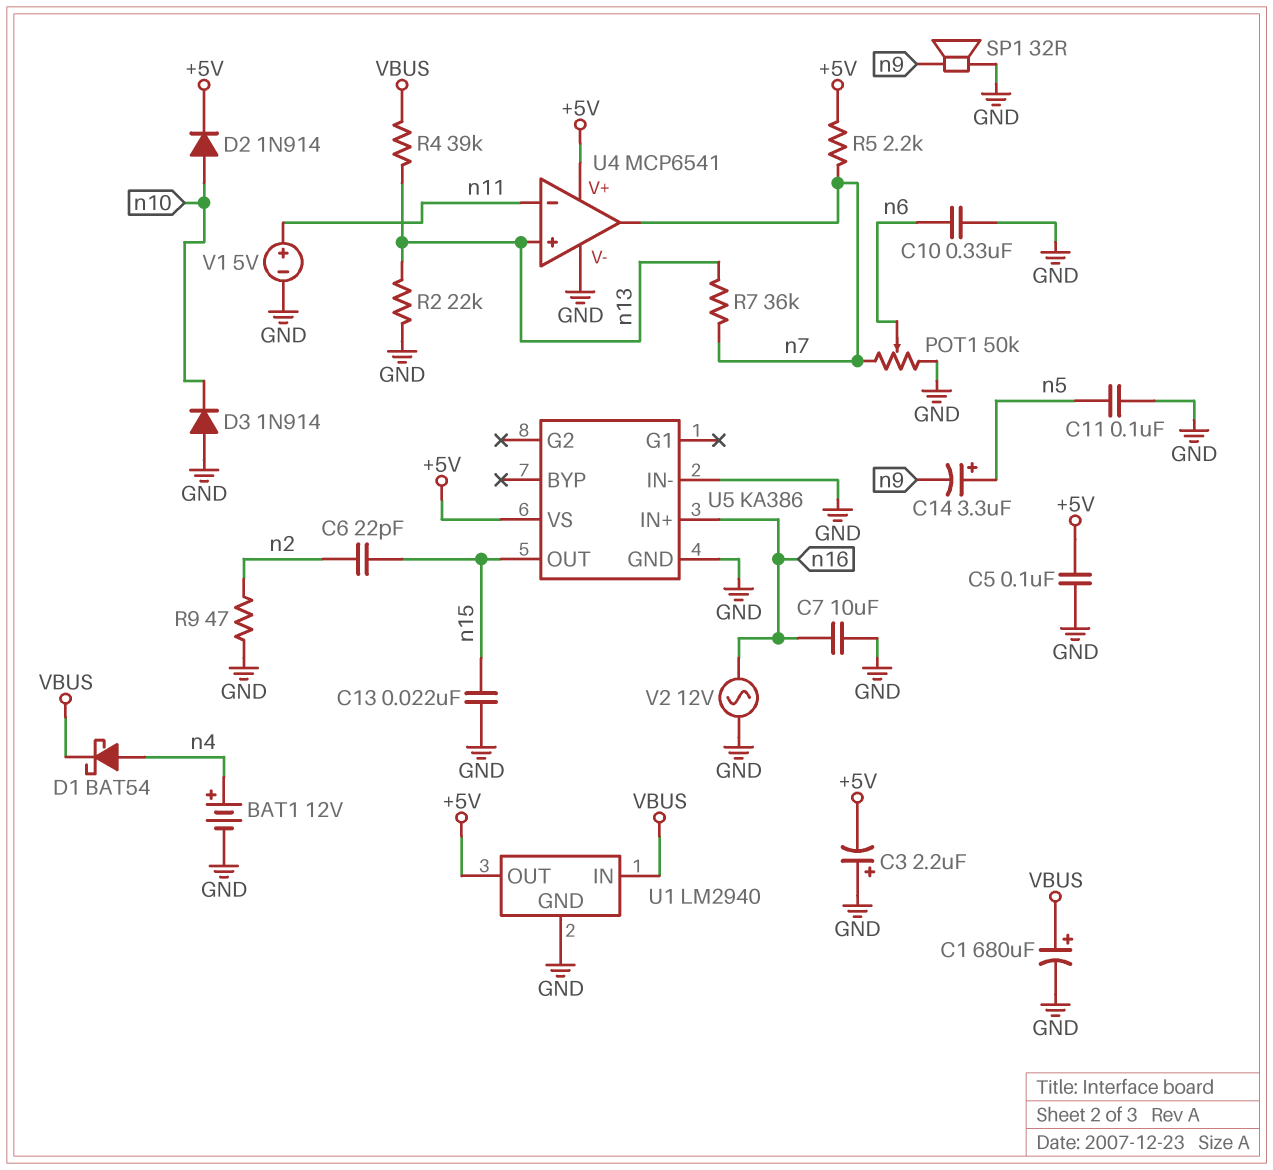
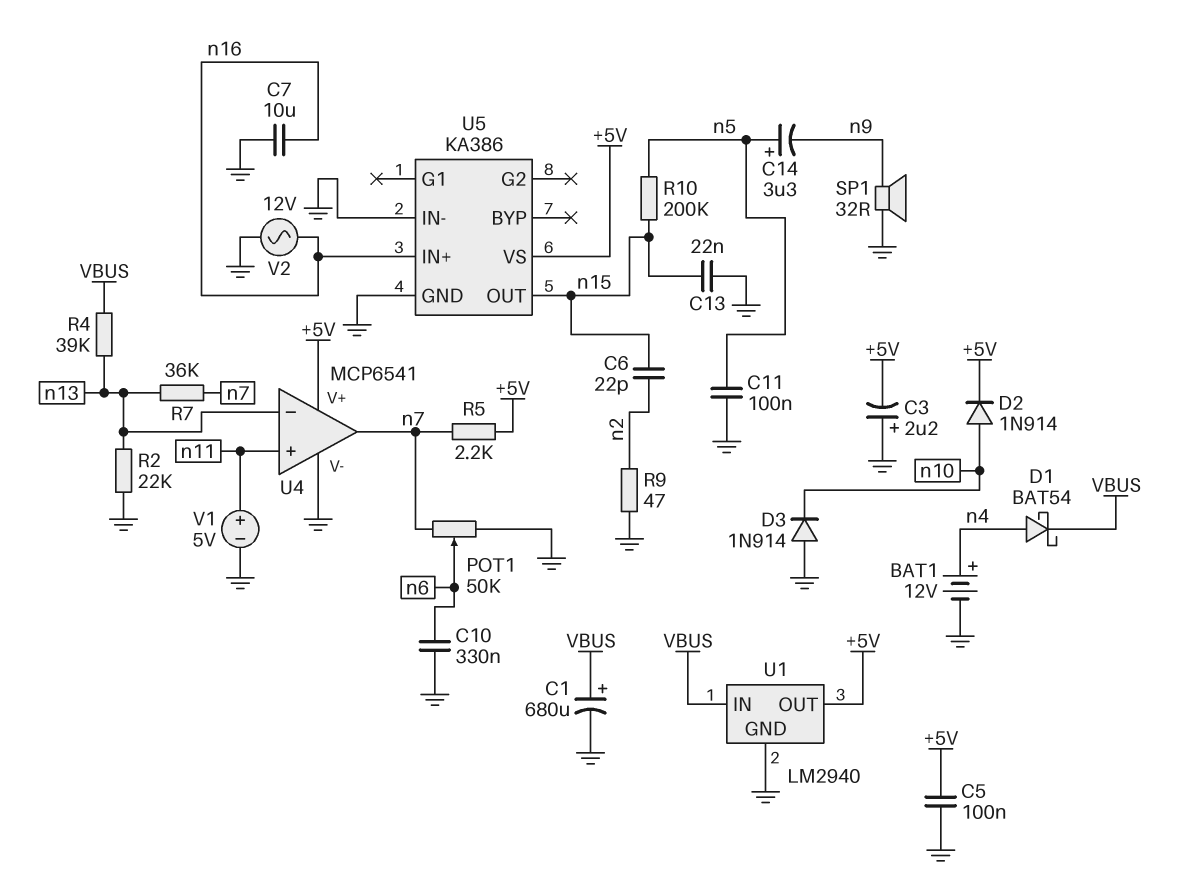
R10: none -> 200k (n5, n15)
U4 pin in+: n13 -> n11
U4 pin in-: n11 -> n13

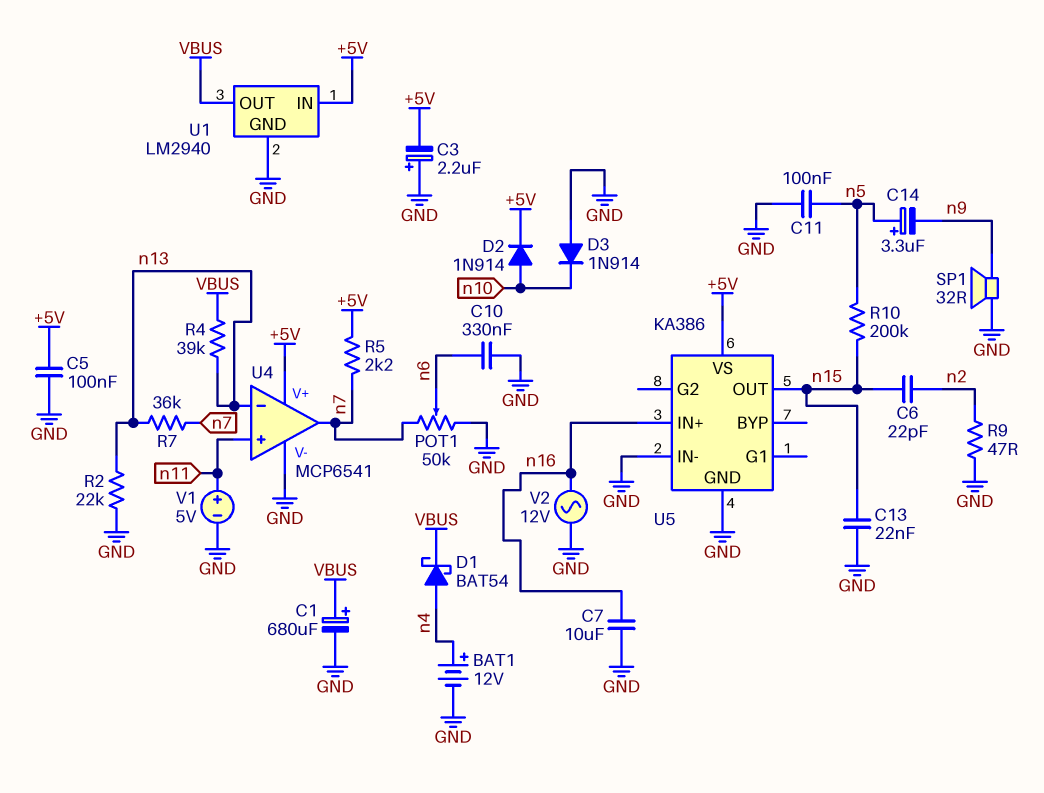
U1 pin IN: VBUS -> +5V
U1 pin OUT: +5V -> VBUS

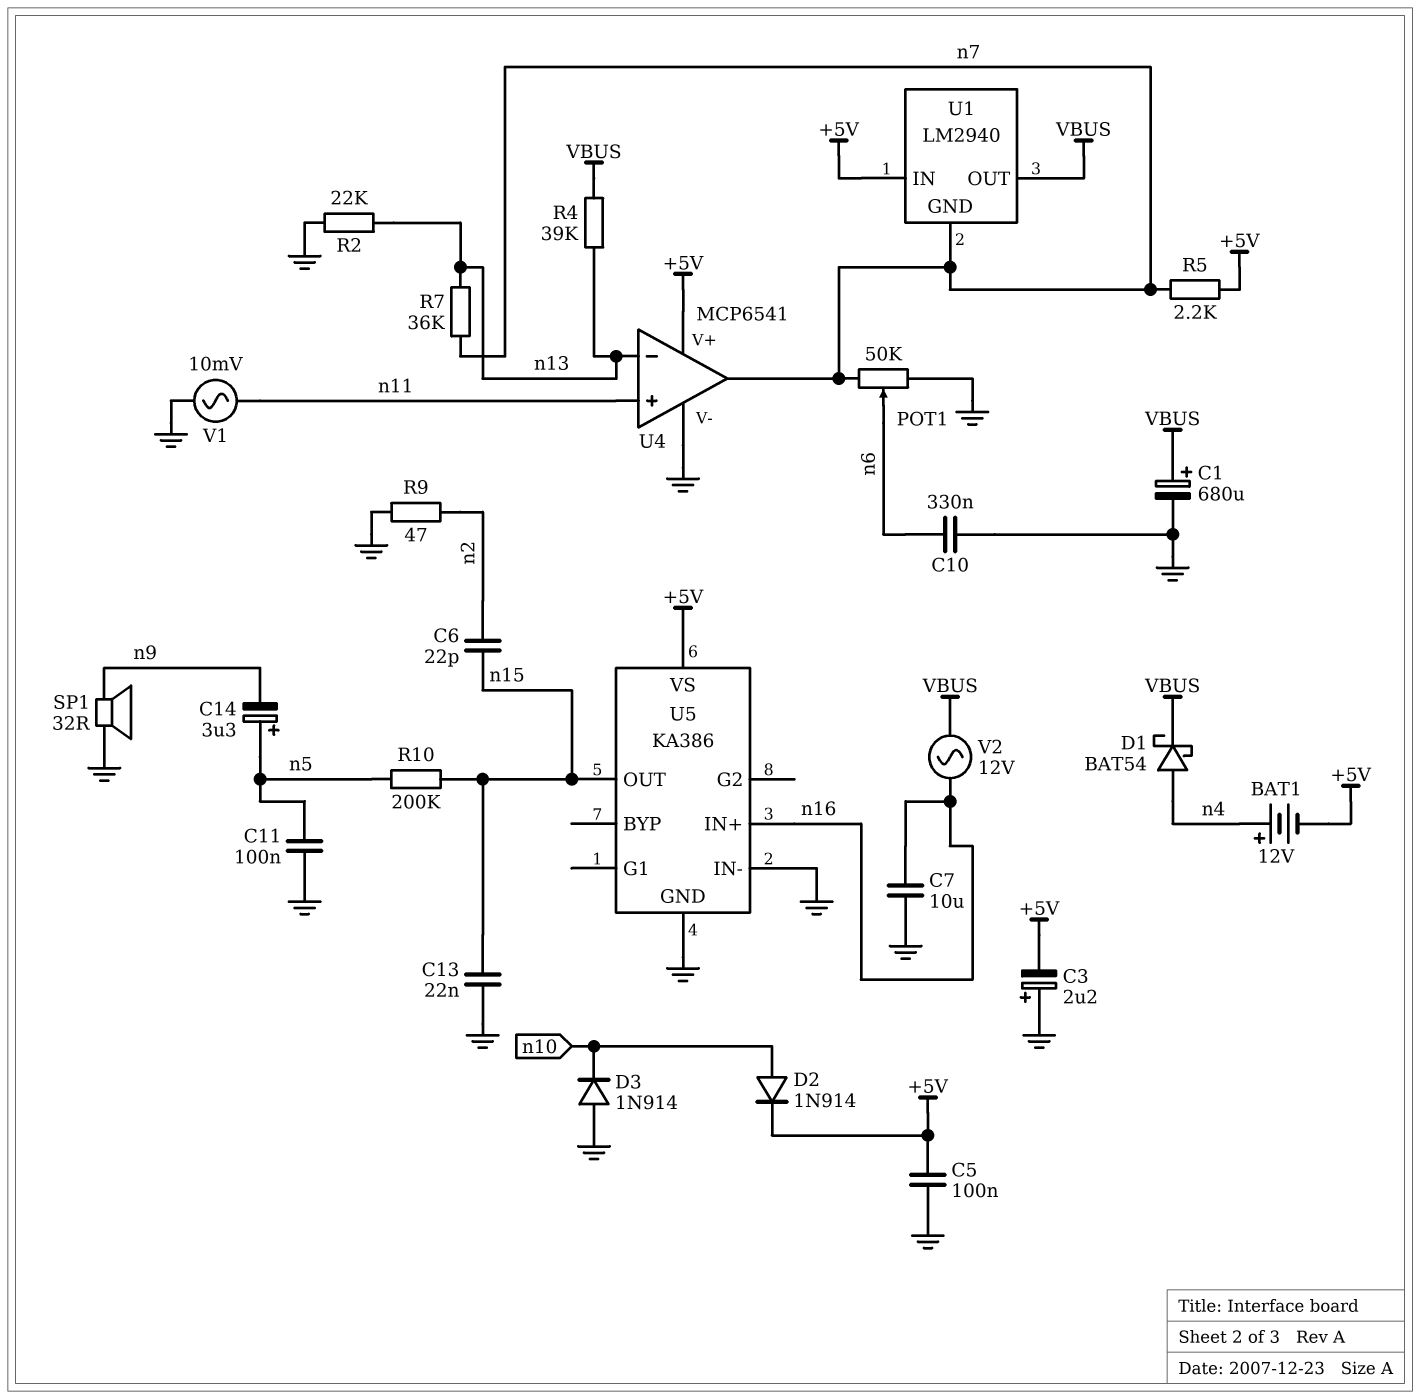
BAT1: 12V (plus n4, minus GND) -> 12V (plus n4, minus +5V)
U1 pin GND: GND -> n7
V1: 5V (plus n11, minus GND) -> AC 10mV (GND, n11)
V2: AC 12V (GND, n16) -> AC 12V (VBUS, n16)

